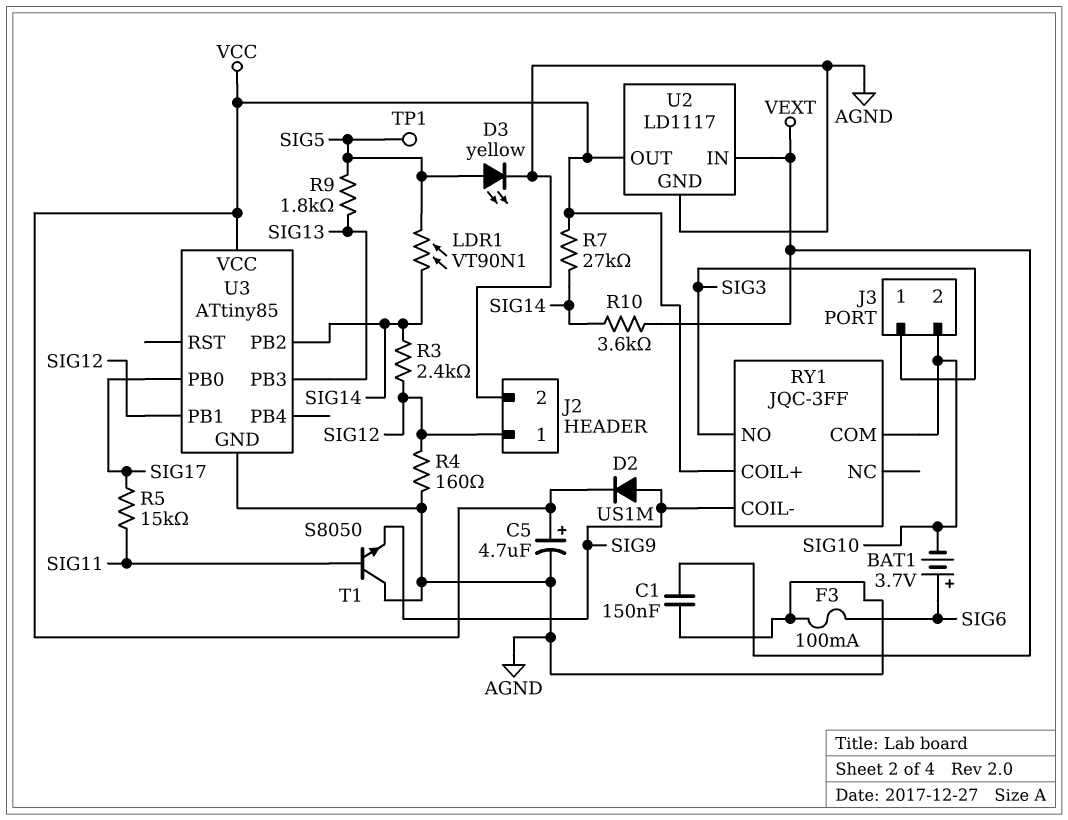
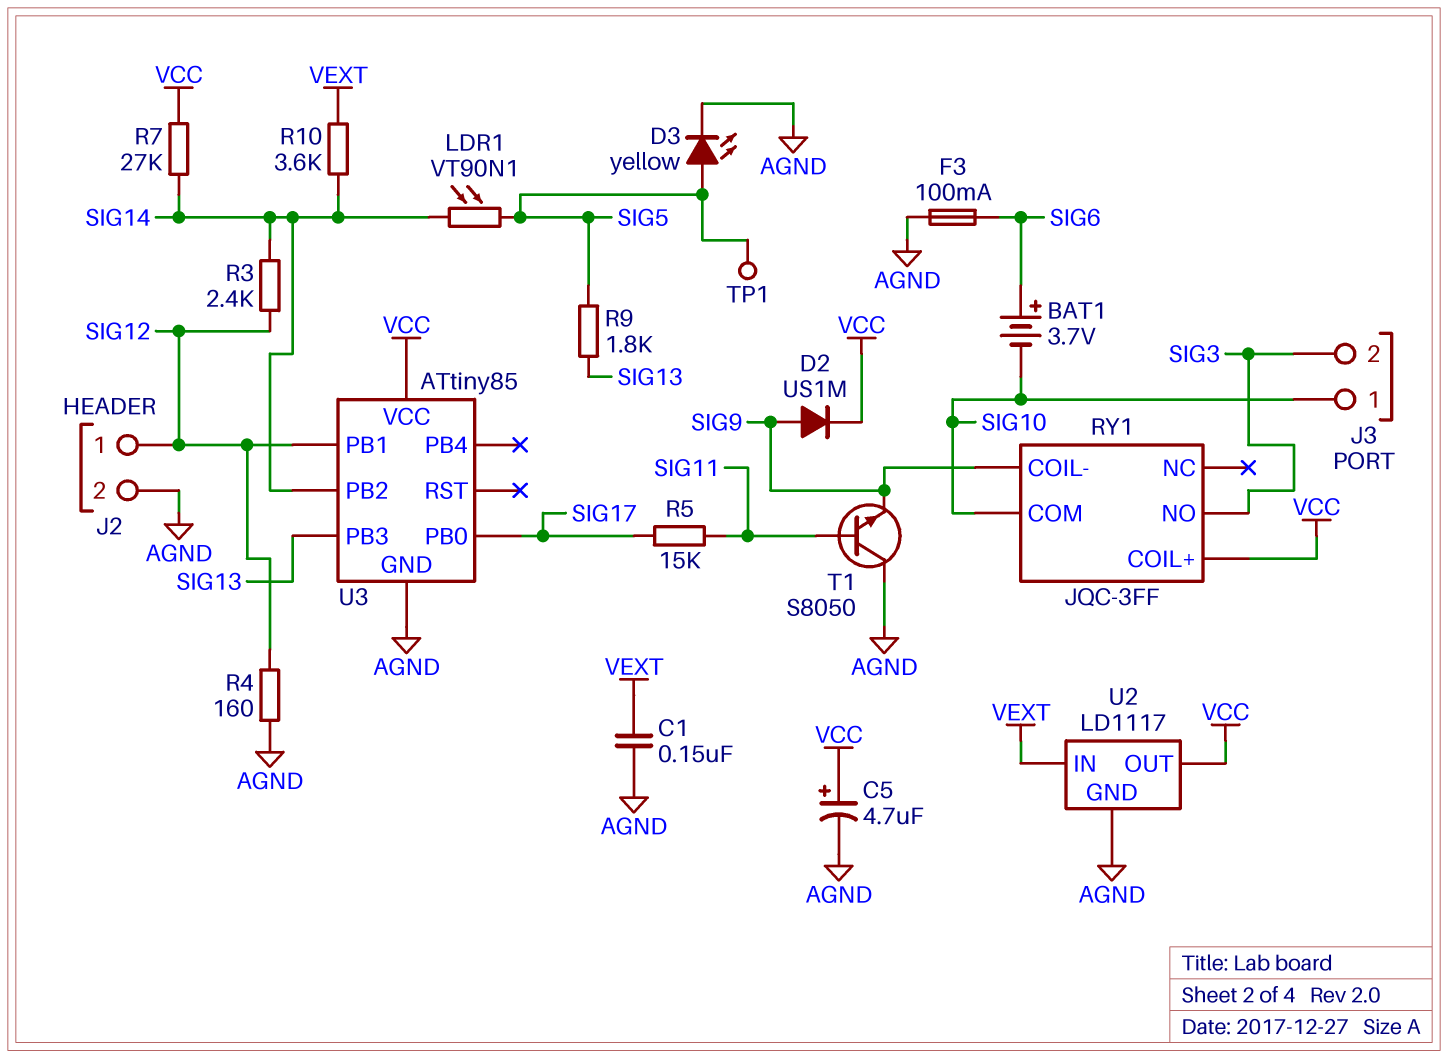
J3 pin 1: SIG3 -> SIG10
J3 pin 2: SIG10 -> SIG3

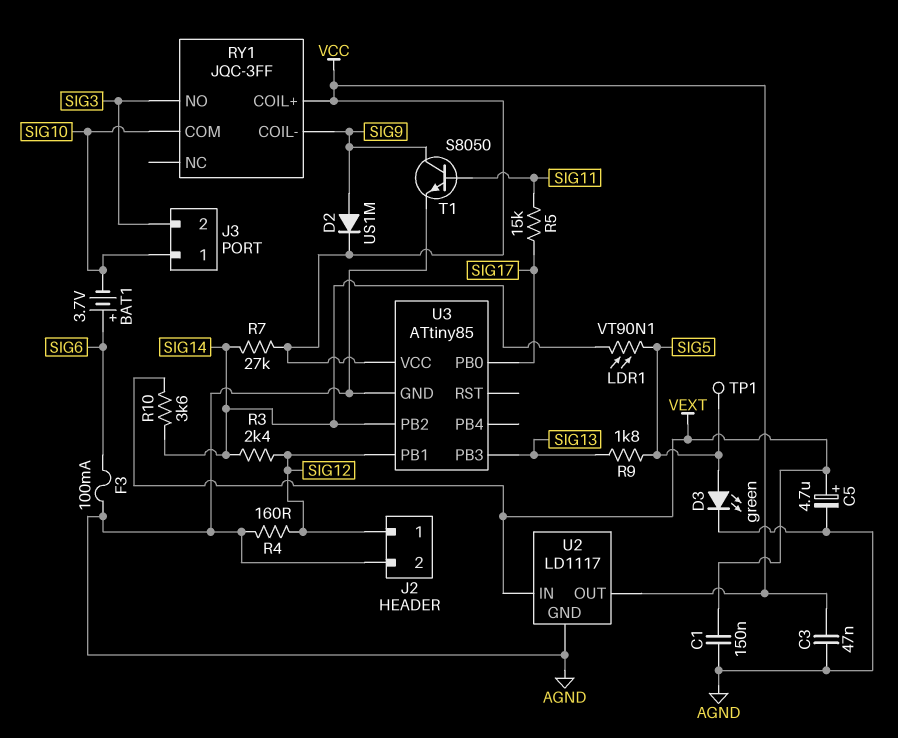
C3: none -> 47nF (AGND, VCC)
C5: 4.7uF (plus VCC, minus AGND) -> 4.7uF (plus VEXT, minus AGND)
D3: LED yellow (A SIG5, K AGND) -> LED green (A SIG5, K AGND)
T1: NPN S8050 (B SIG11, C AGND, E SIG9) -> NPN S8050 (B SIG11, C SIG9, E AGND)

